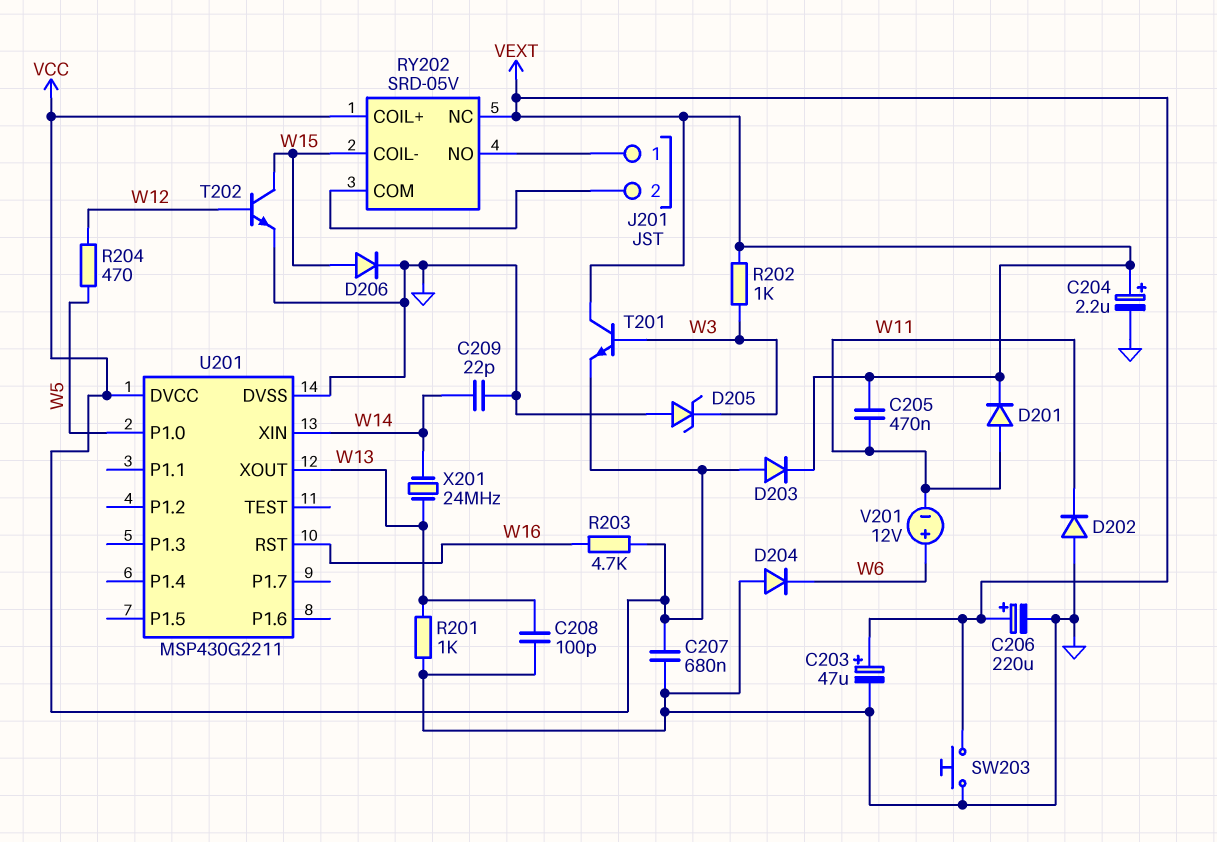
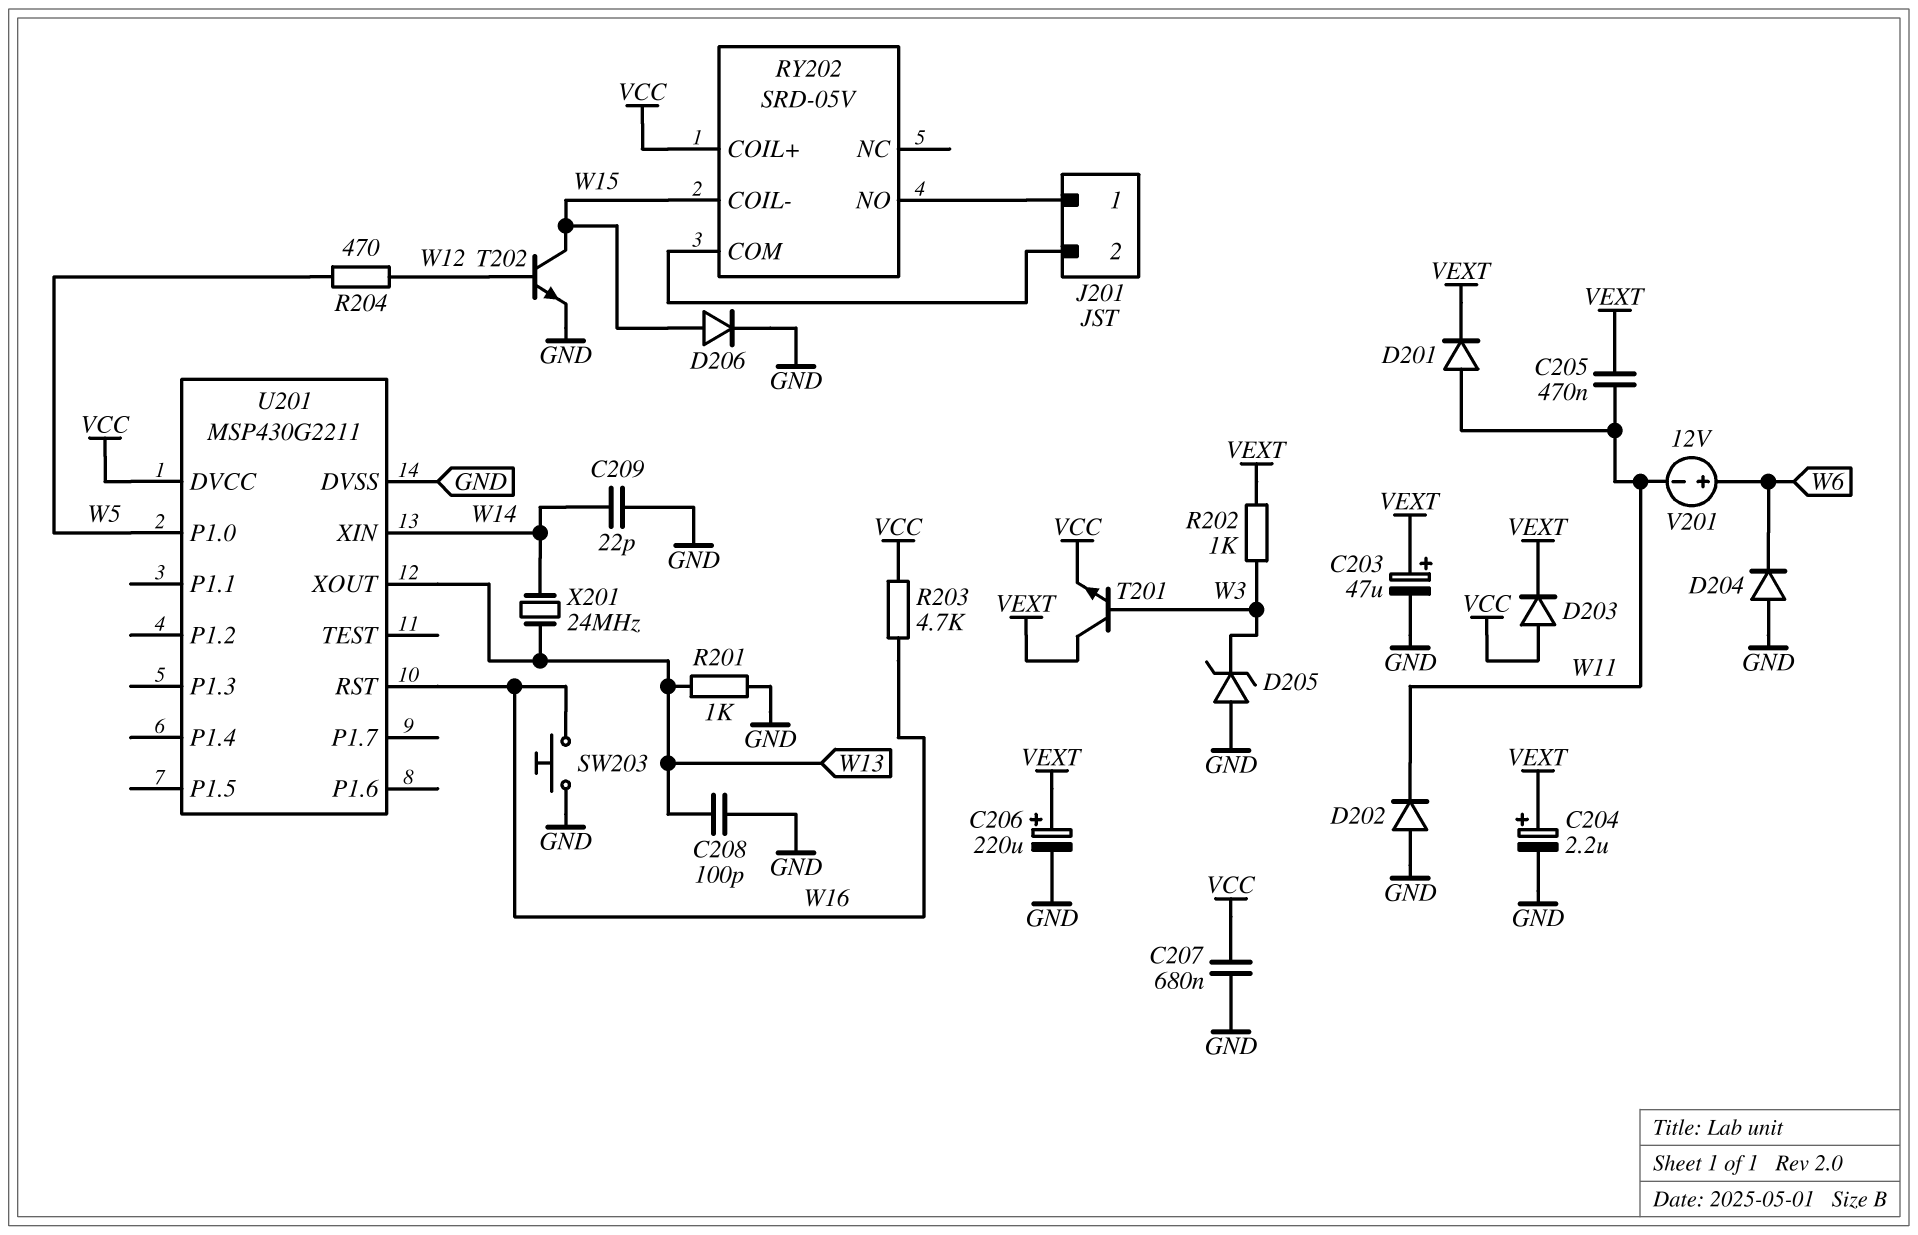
RY202 pin NC: VEXT -> none
SW203: button (GND, VEXT) -> button (GND, W16)

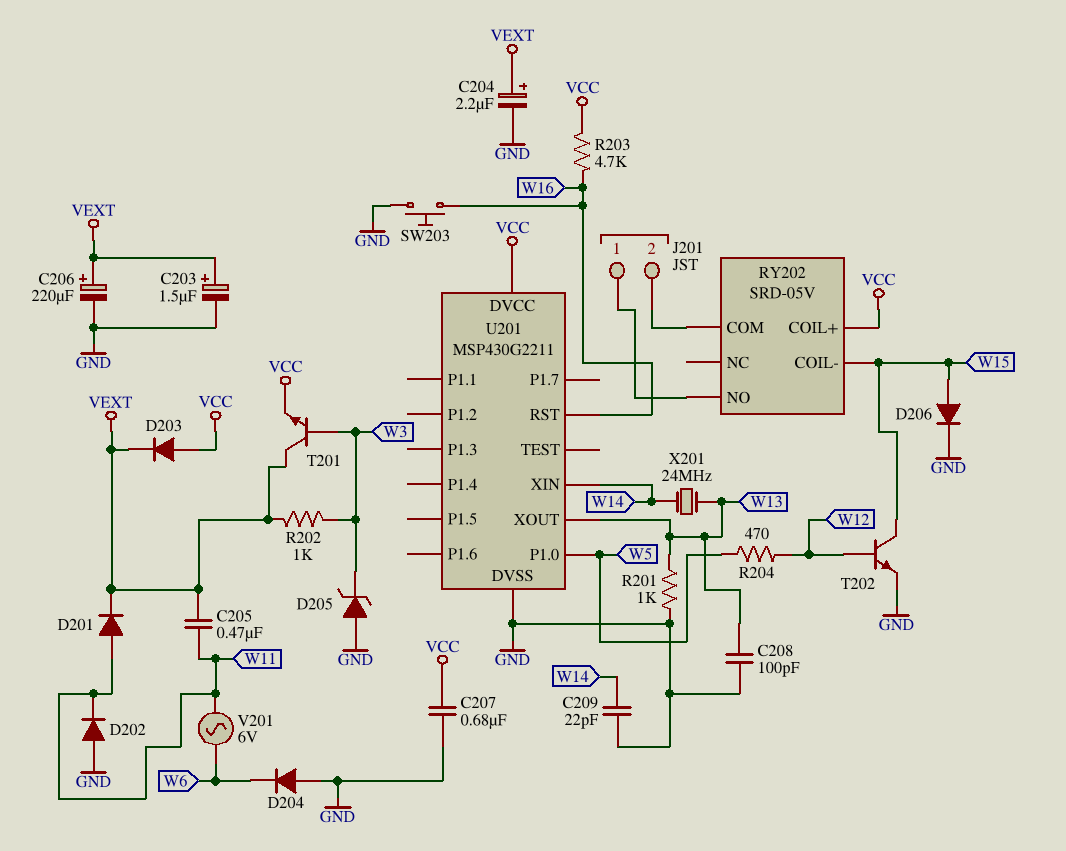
C203: 47uF (plus VEXT, minus GND) -> 1.5uF (plus VEXT, minus GND)
V201: 12V (plus W6, minus W11) -> AC 6V (W6, W11)

